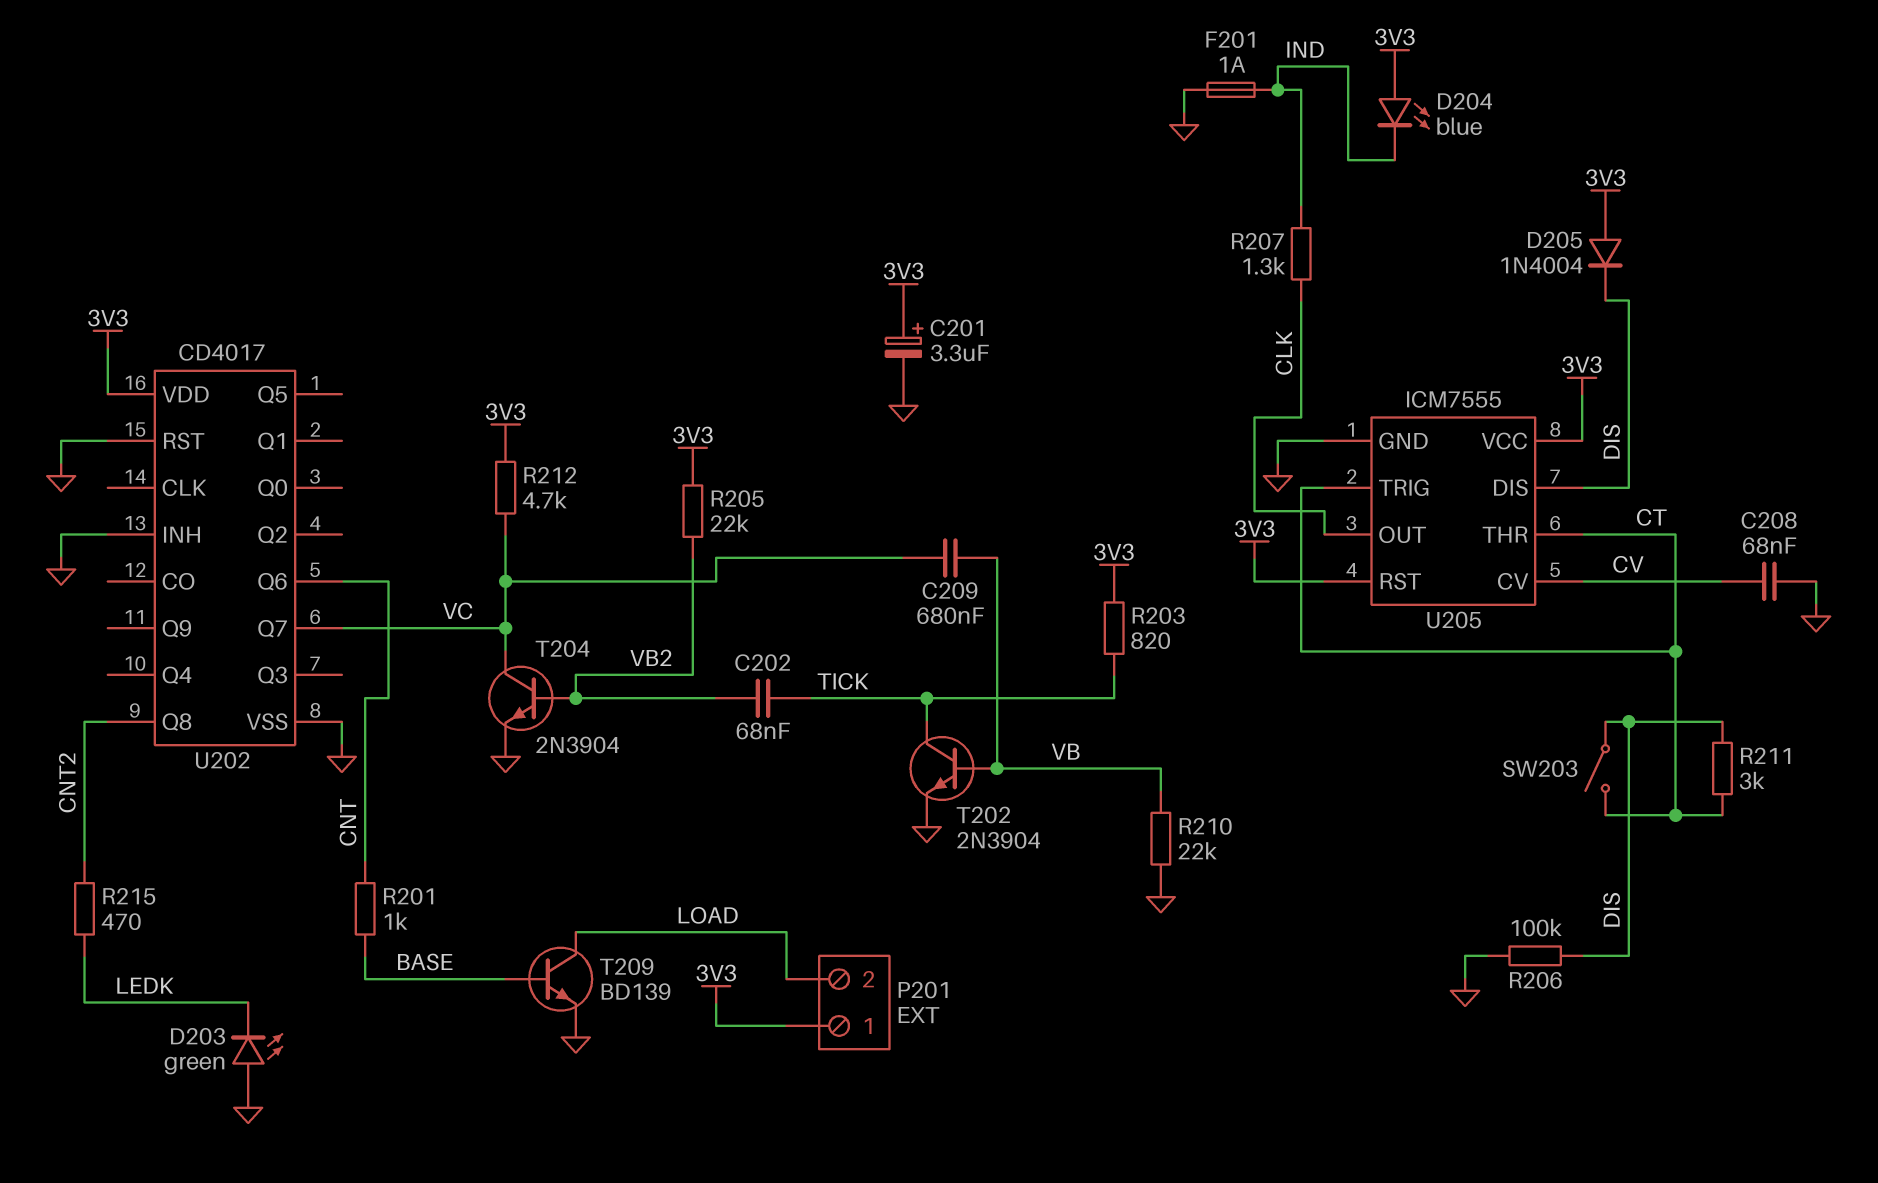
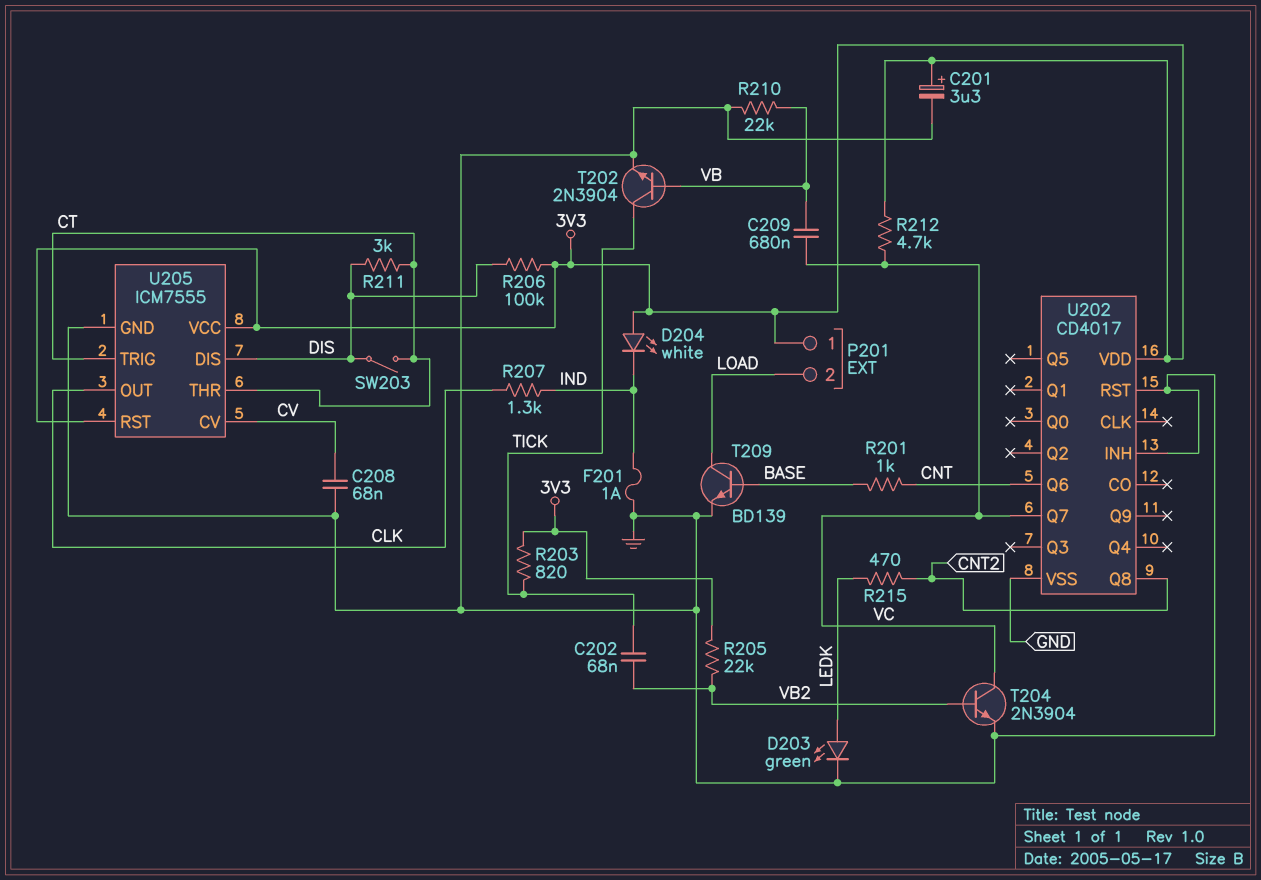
D203: LED green (A GND, K LEDK) -> LED green (A LEDK, K GND)
D204: LED blue (A 3V3, K IND) -> LED white (A 3V3, K IND)
D205: diode 1N4004 (A 3V3, K DIS) -> none
R206: 100k (DIS, GND) -> 100k (3V3, DIS)

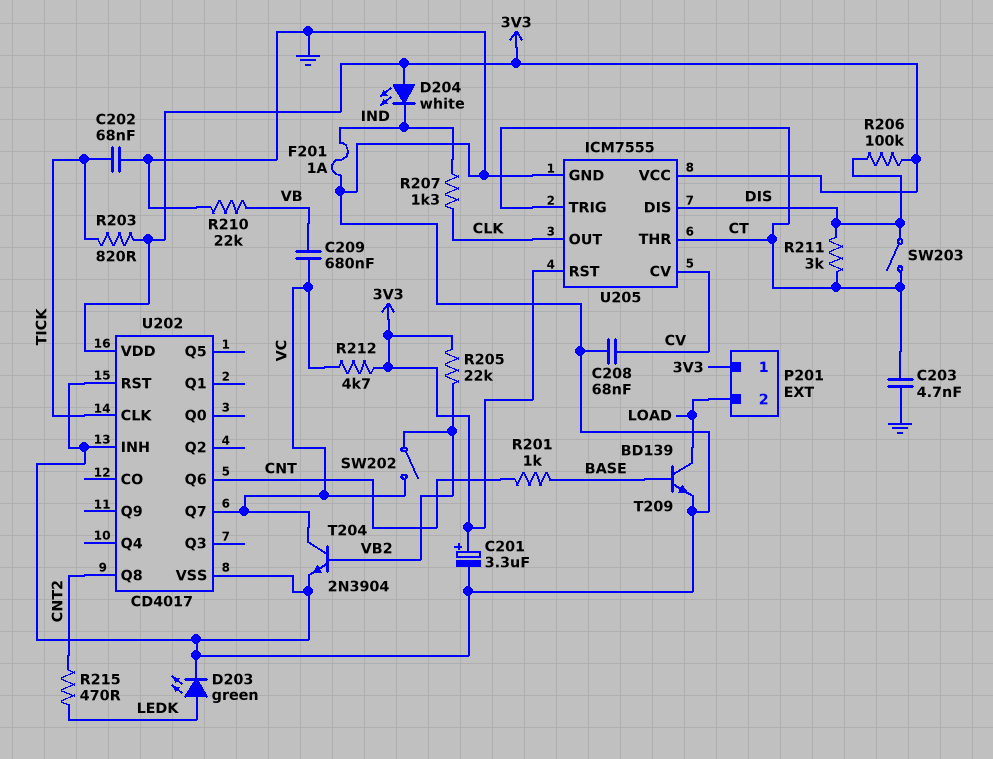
C202: 68nF (TICK, VB2) -> 68nF (GND, TICK)
C203: none -> 4.7nF (CT, GND)
SW202: none -> switch (VB2, VC)
T202: NPN 2N3904 (B VB, C TICK, E GND) -> none
U202 pin CLK: none -> TICK

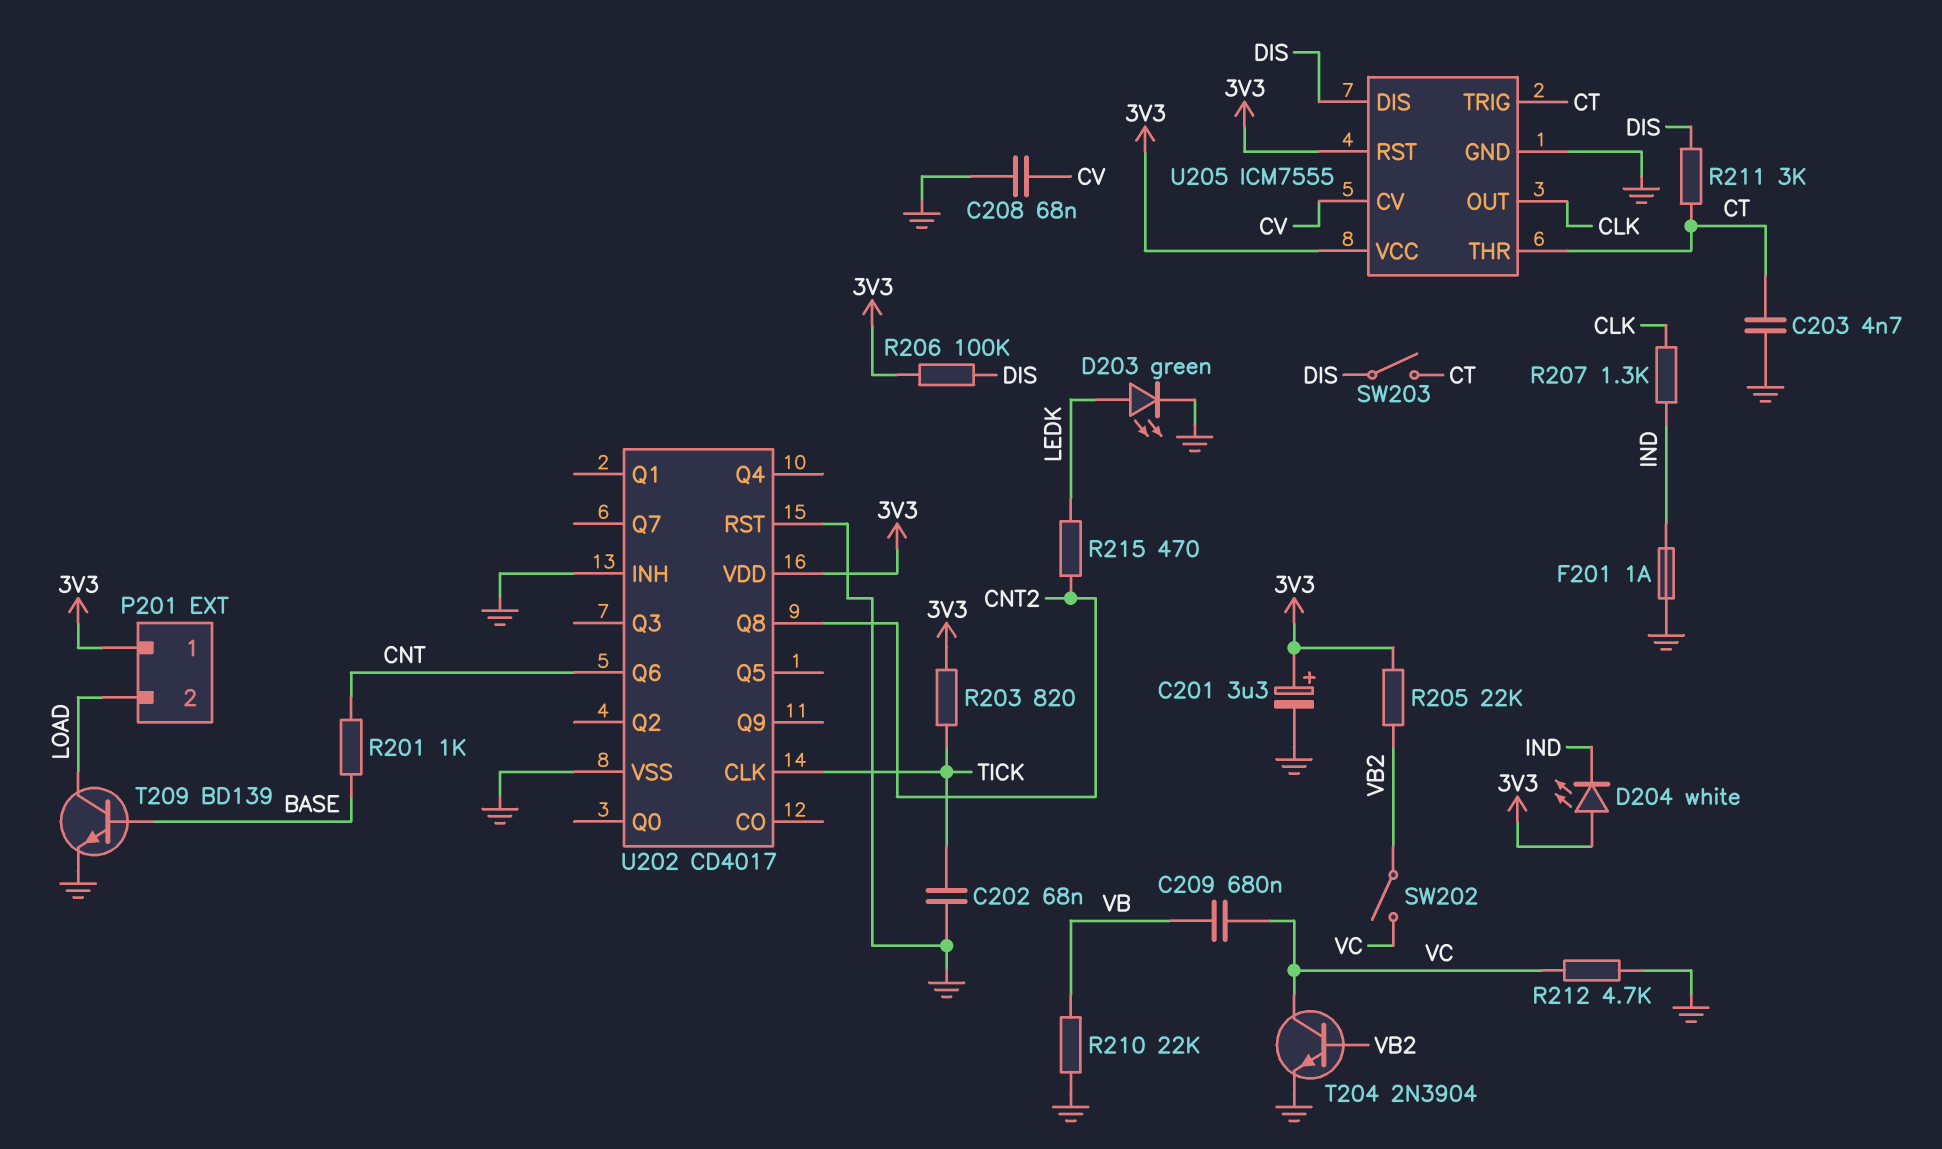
R212: 4.7k (3V3, VC) -> 4.7k (GND, VC)
U202 pin Q7: VC -> none

